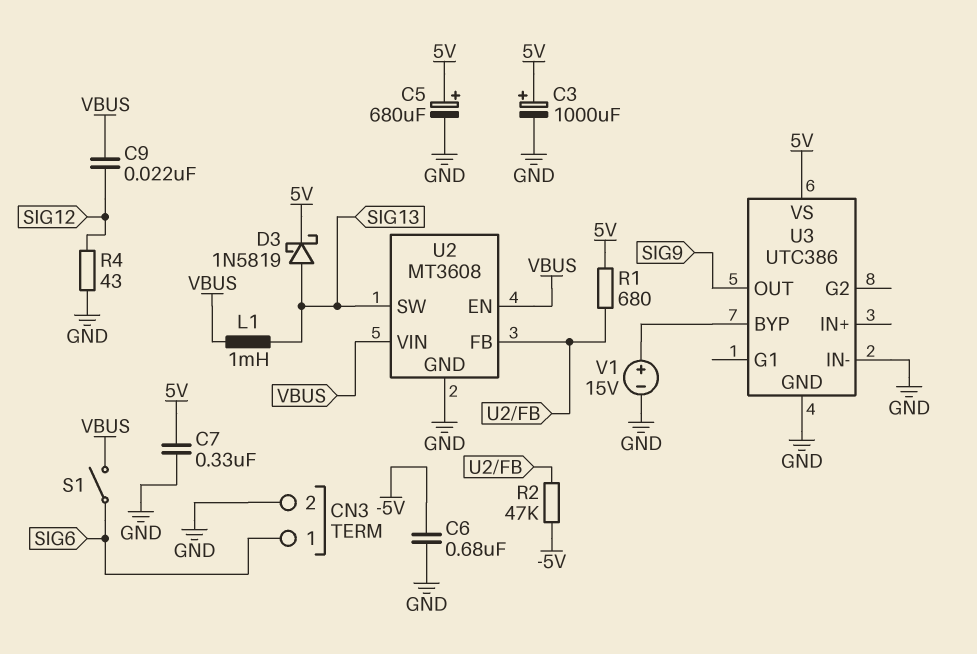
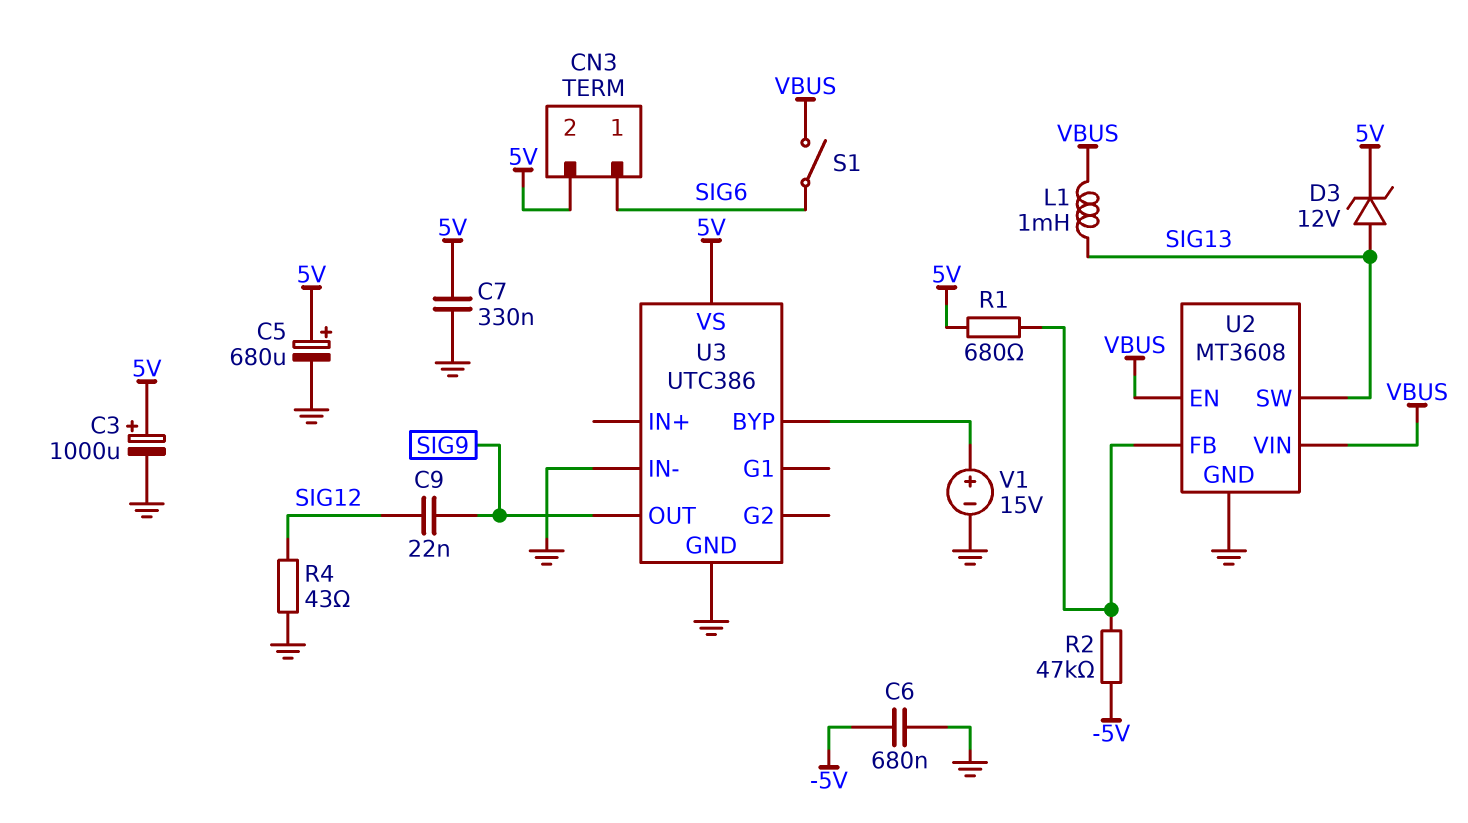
C9: 22nF (SIG12, VBUS) -> 22nF (SIG9, SIG12)
CN3 pin 2: GND -> 5V
D3: schottky 1N5819 (A SIG13, K 5V) -> zener 12V (A SIG13, K 5V)

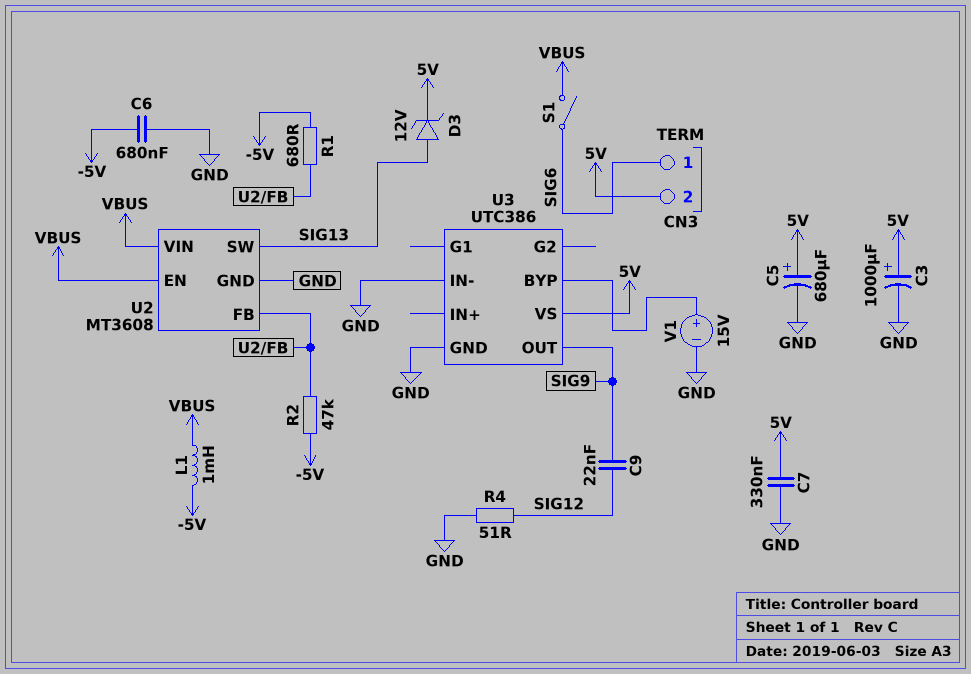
L1: 1mH (SIG13, VBUS) -> 1mH (-5V, VBUS)
R1: 680 (5V, U2/FB) -> 680 (-5V, U2/FB)
R4: 43 (GND, SIG12) -> 51 (GND, SIG12)

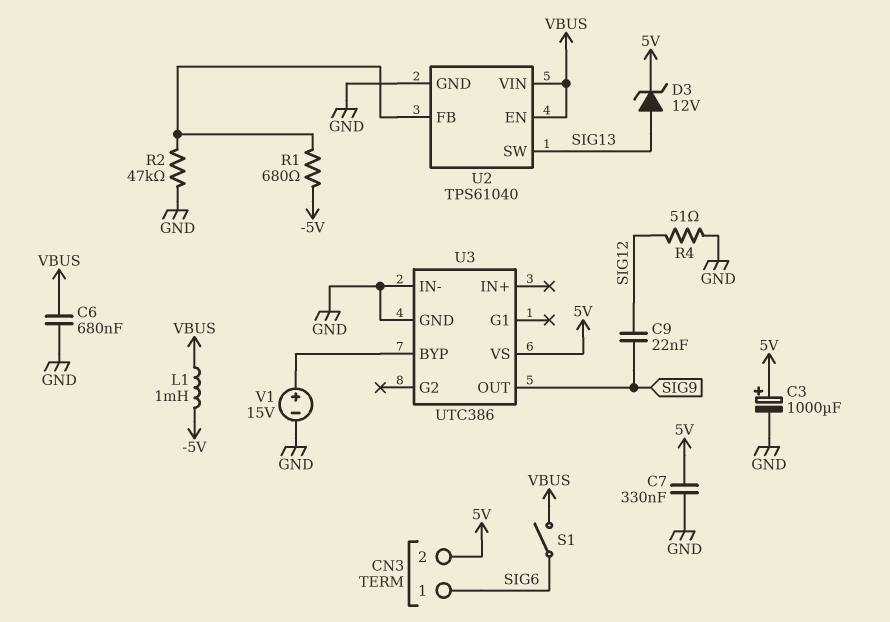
C5: 680uF (plus 5V, minus GND) -> none
C6: 680nF (-5V, GND) -> 680nF (GND, VBUS)
R2: 47k (-5V, U2/FB) -> 47k (GND, U2/FB)
U2: MT3608 -> TPS61040

